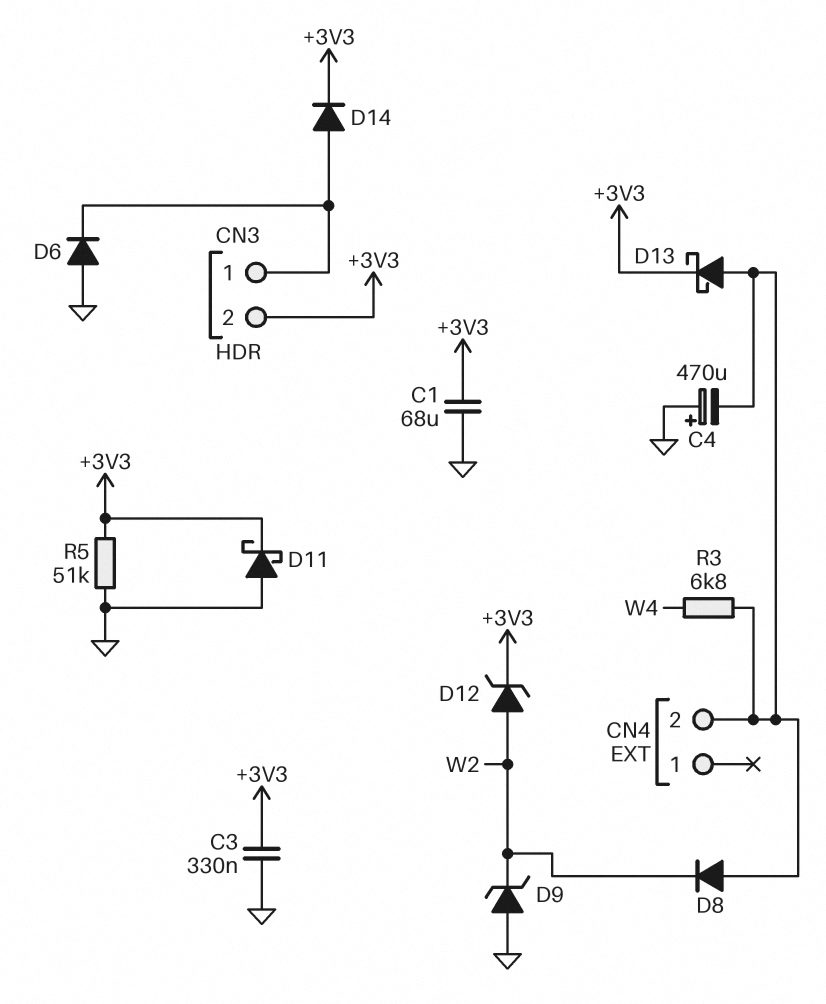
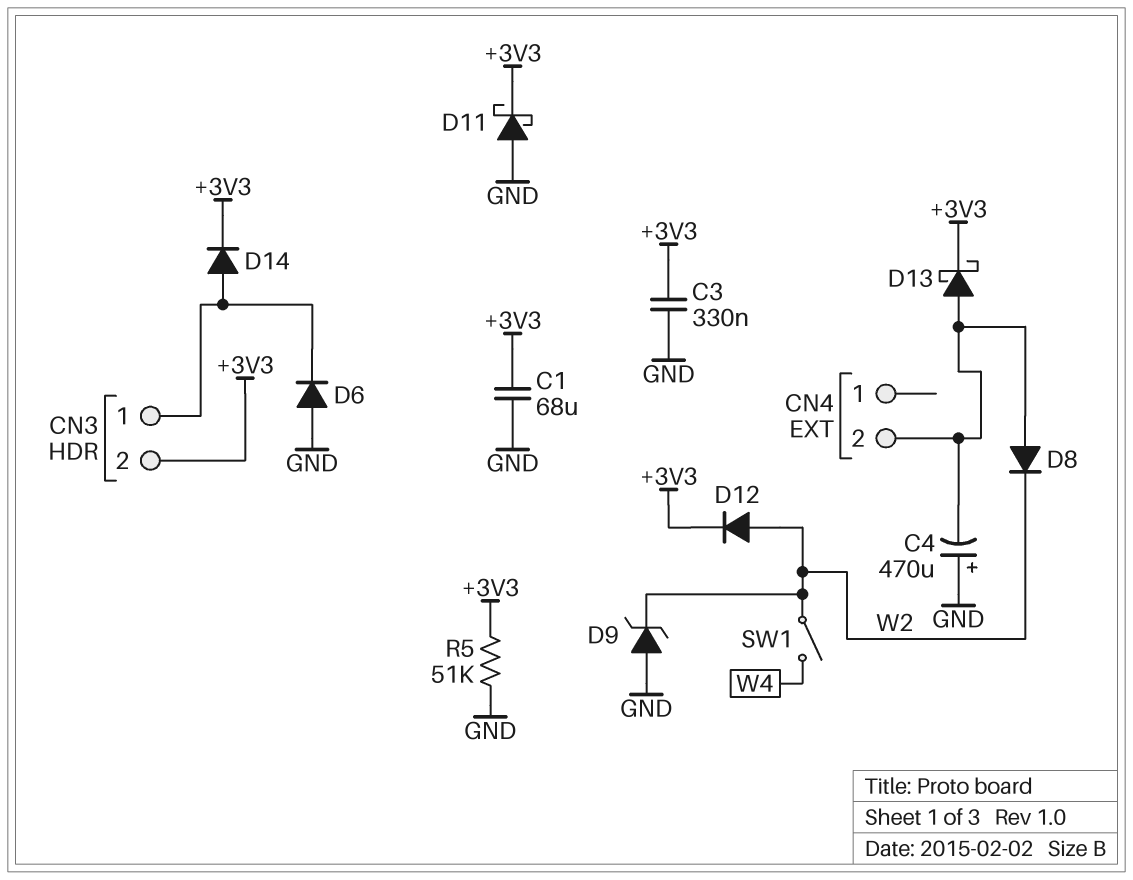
D12: zener (A W2, K +3V3) -> diode (A W2, K +3V3)
R3: 6.8k (CN4/2, W4) -> none
SW1: none -> switch (W2, W4)

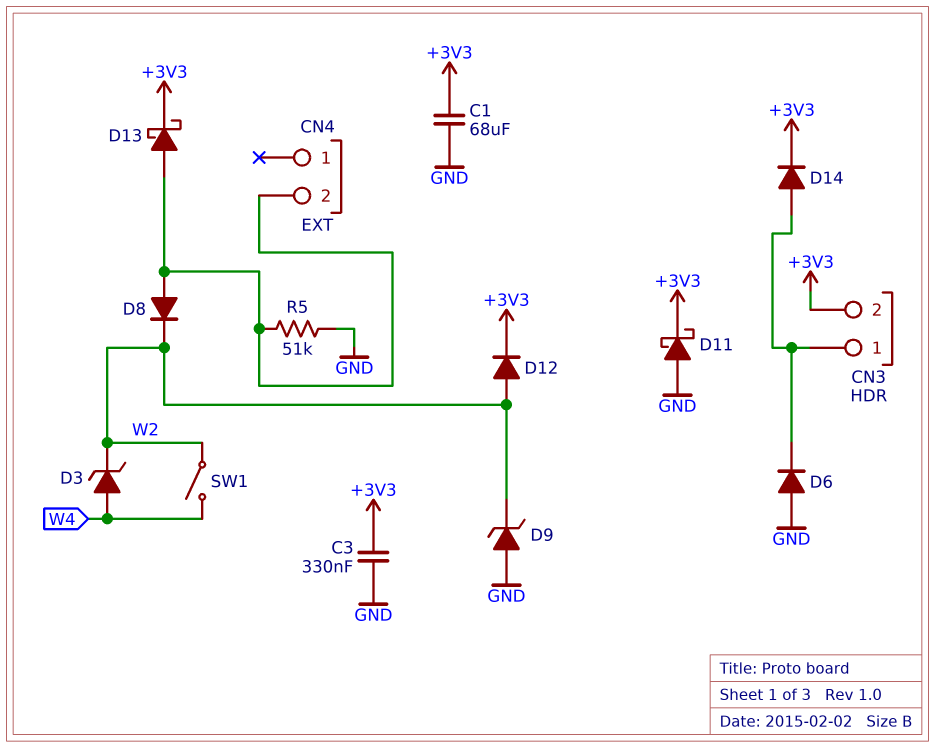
C4: 470uF (plus GND, minus CN4/2) -> none
D3: none -> zener (A W4, K W2)
R5: 51k (+3V3, GND) -> 51k (CN4/2, GND)

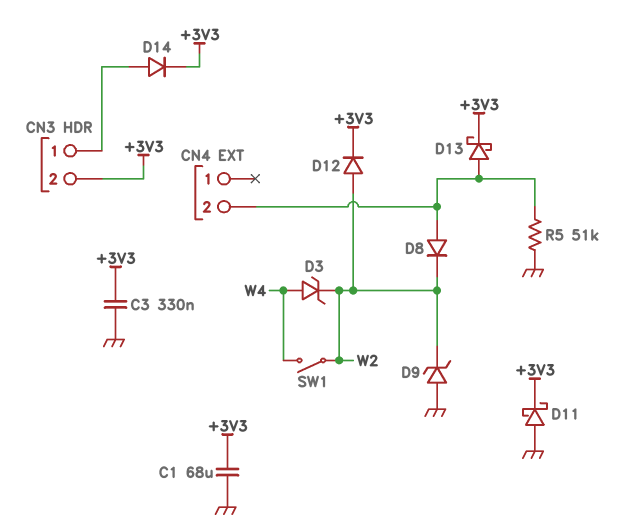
D6: diode (A GND, K CN3/1) -> none

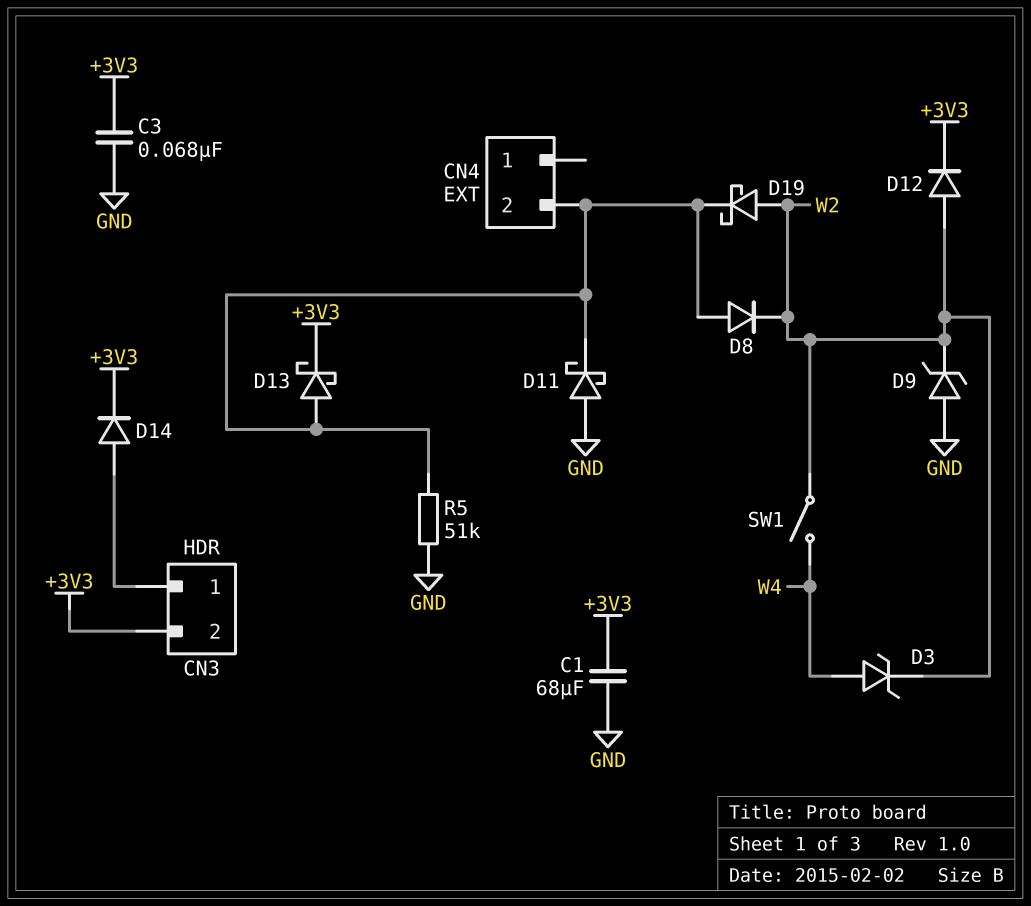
C3: 330nF (+3V3, GND) -> 68nF (+3V3, GND)
D11: schottky (A GND, K +3V3) -> schottky (A GND, K CN4/2)
D19: none -> schottky (A W2, K CN4/2)

